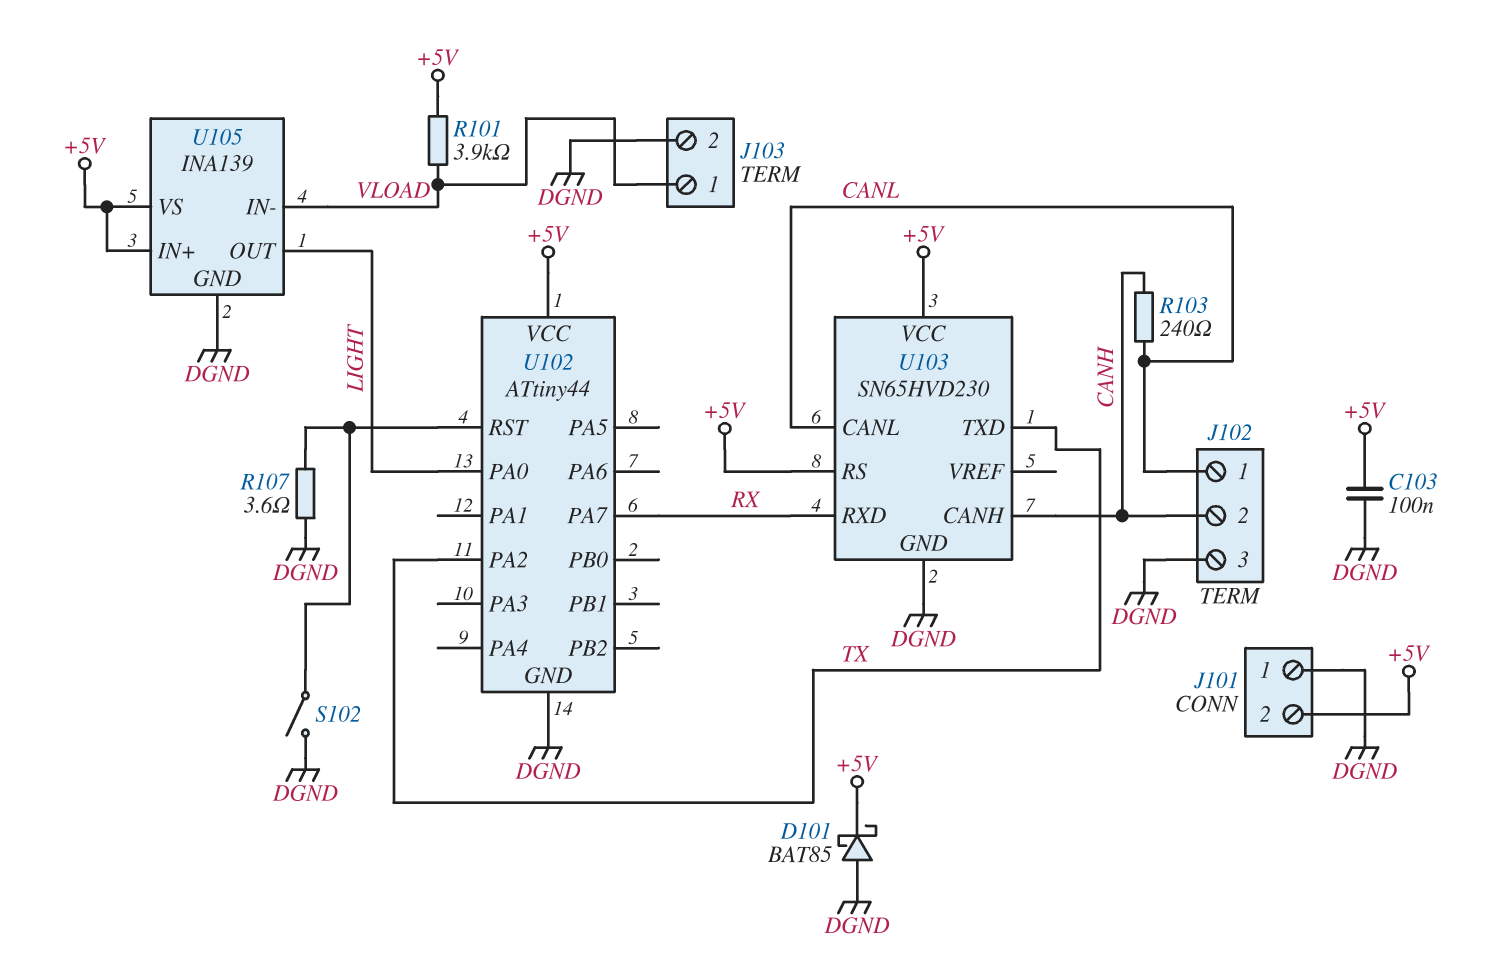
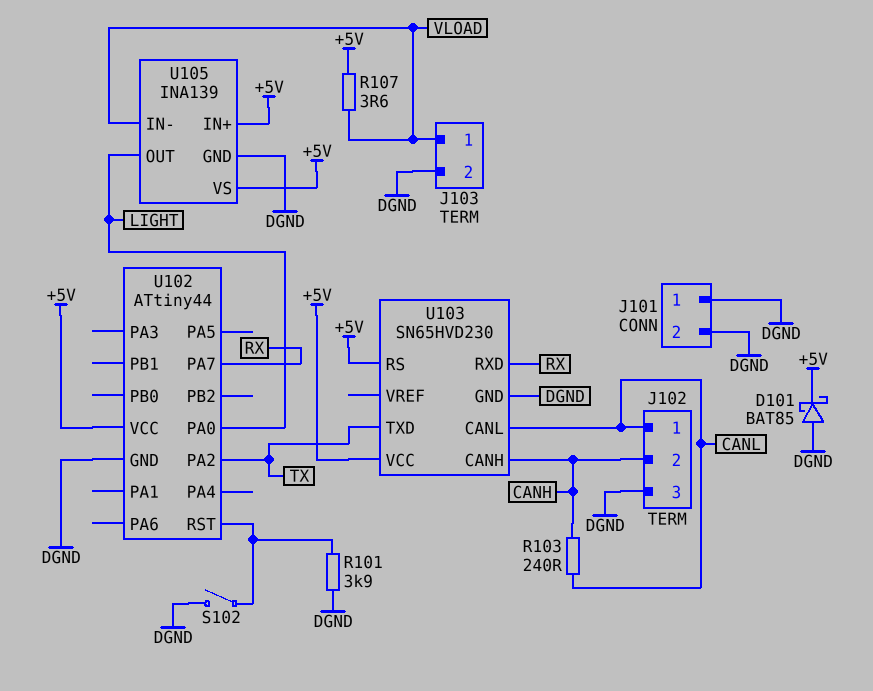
C103: 100nF (+5V, DGND) -> none
J101 pin 2: +5V -> DGND
R101: 3.9k (+5V, VLOAD) -> 3.9k (DGND, U102/RST)
R107: 3.6 (DGND, U102/RST) -> 3.6 (+5V, VLOAD)

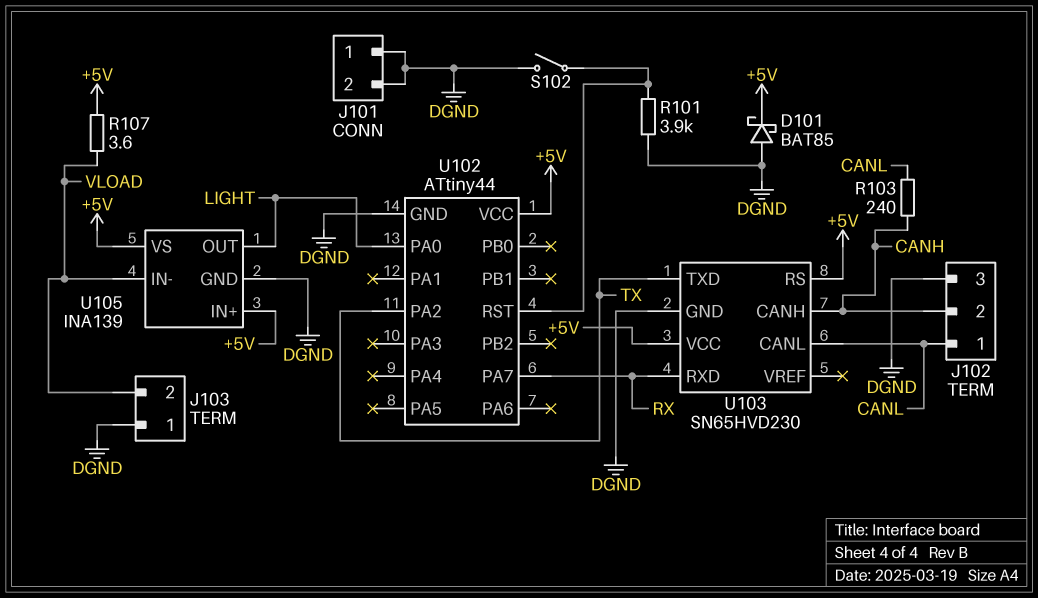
J103 pin 1: VLOAD -> DGND
J103 pin 2: DGND -> VLOAD

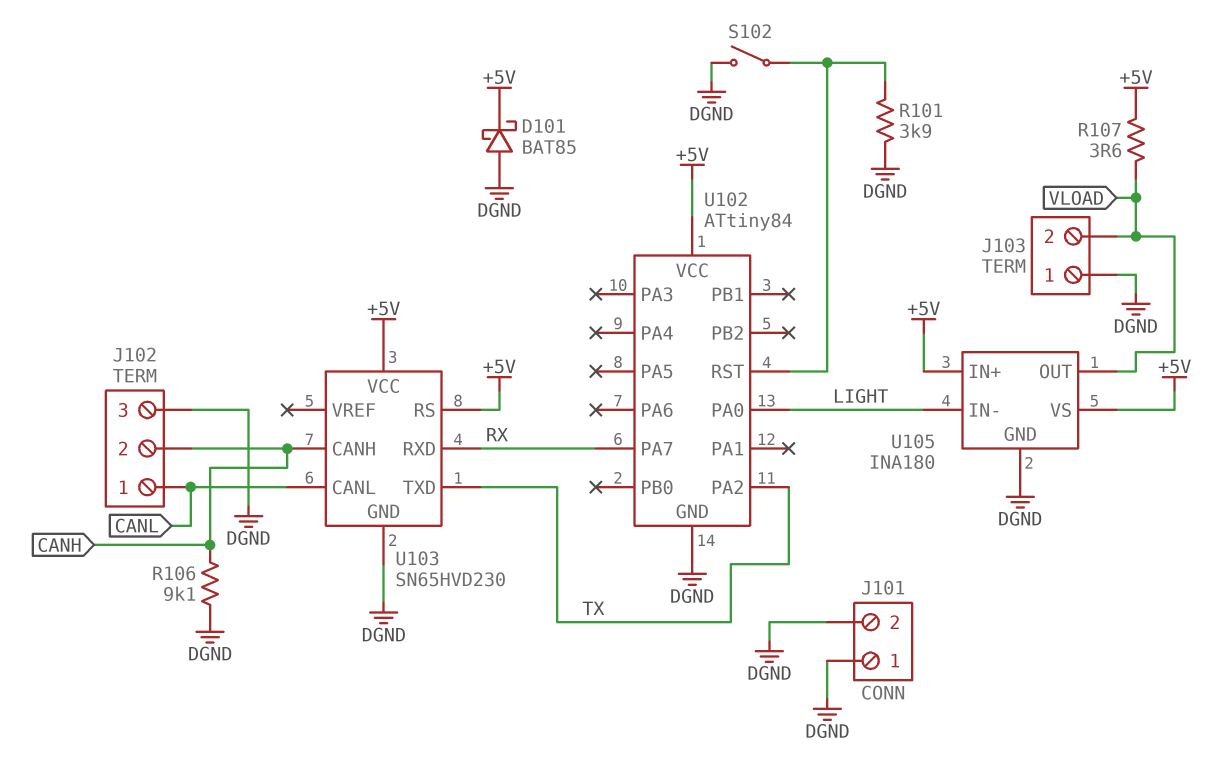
R103: 240 (CANH, CANL) -> none
R106: none -> 9.1k (CANH, DGND)
U102: ATtiny44 -> ATtiny84
U105: INA139 -> INA180
U105 pin IN-: VLOAD -> LIGHT
U105 pin OUT: LIGHT -> VLOAD

